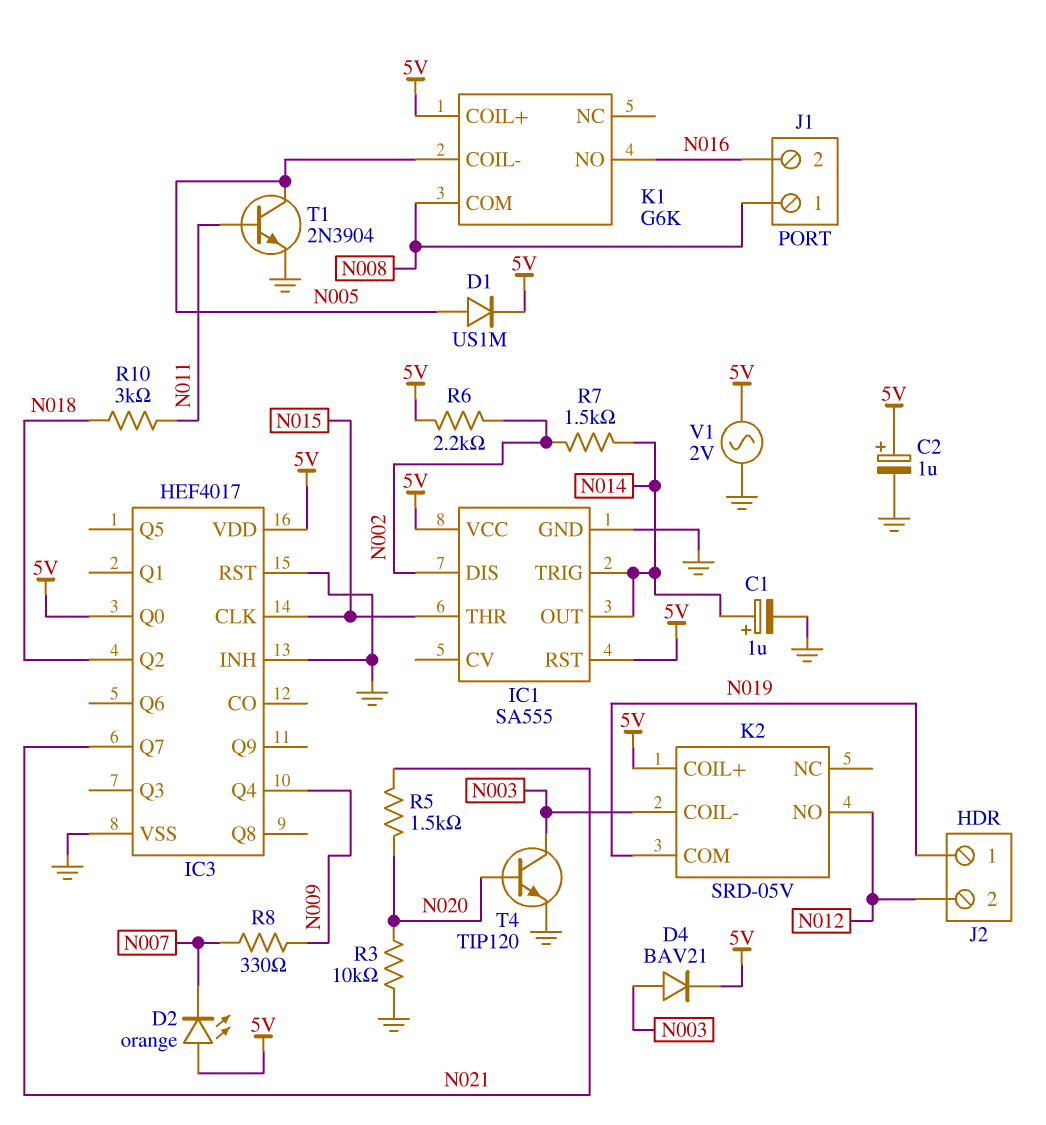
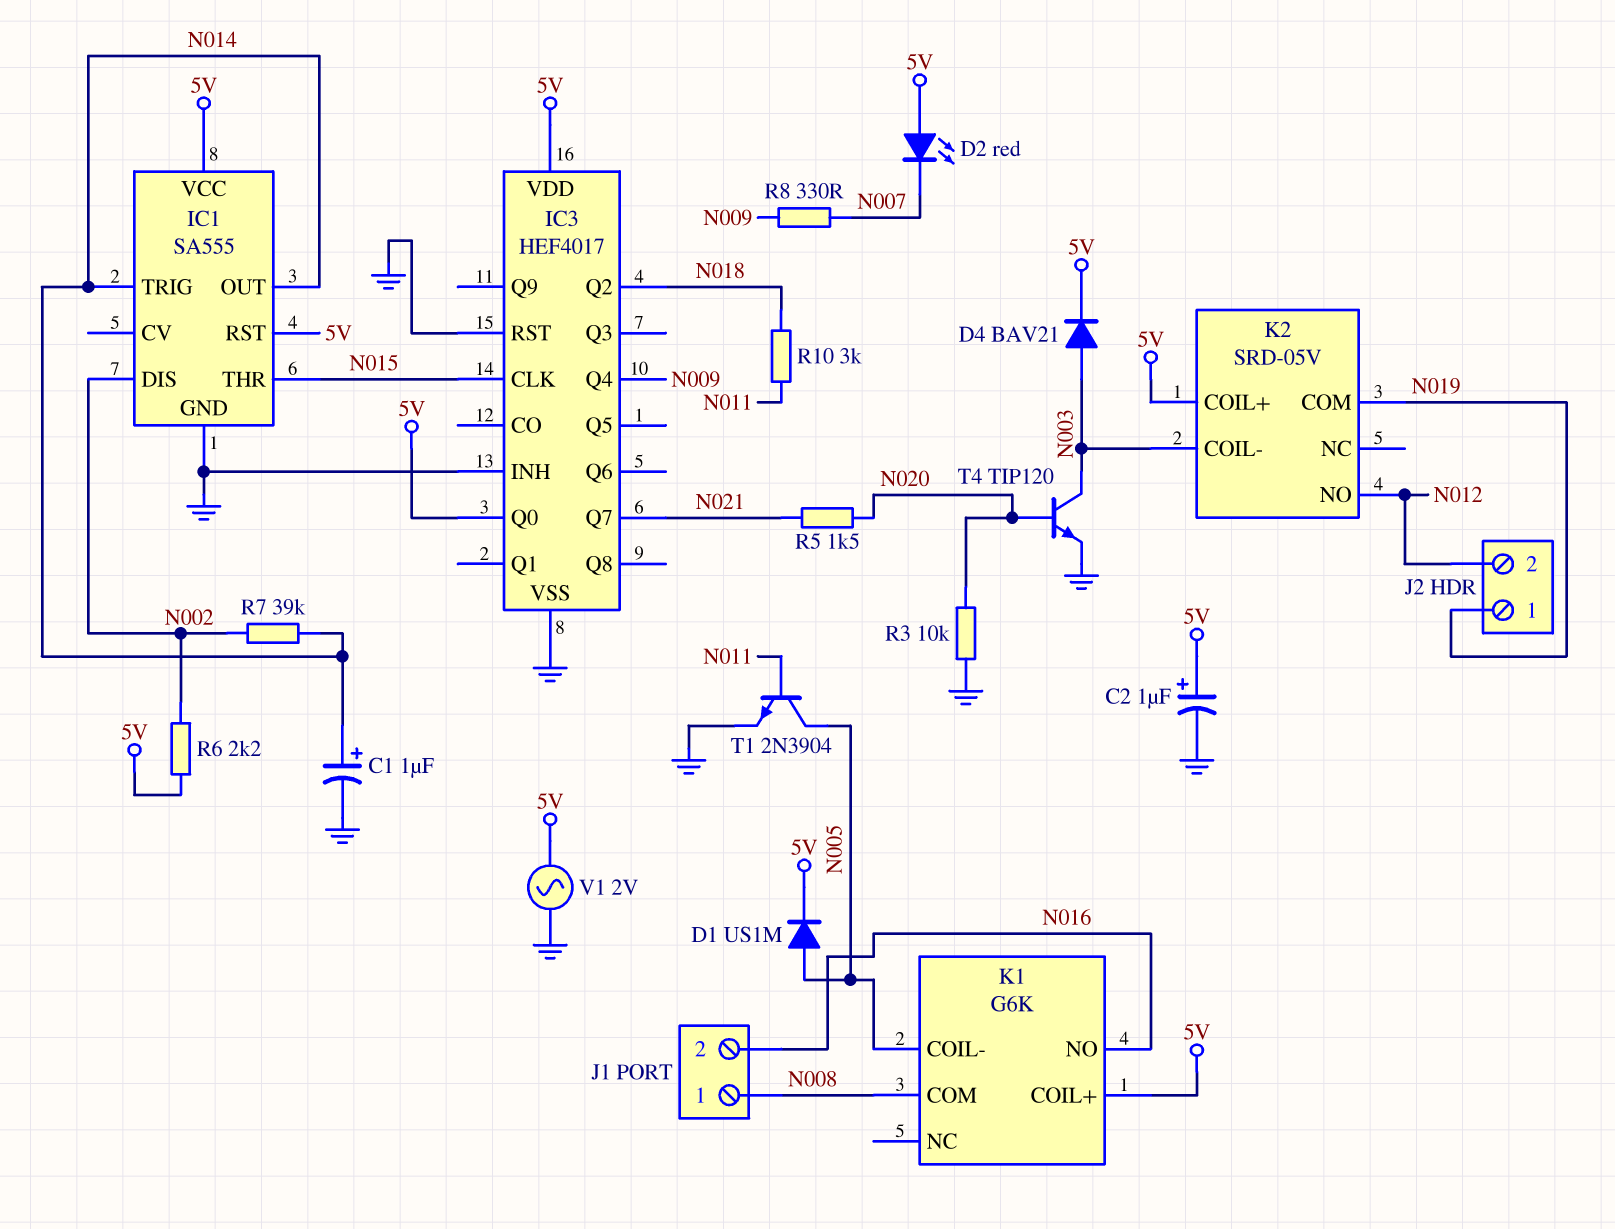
D2: LED orange (A 5V, K N007) -> LED red (A 5V, K N007)
R7: 1.5k (N002, N014) -> 39k (N002, N014)

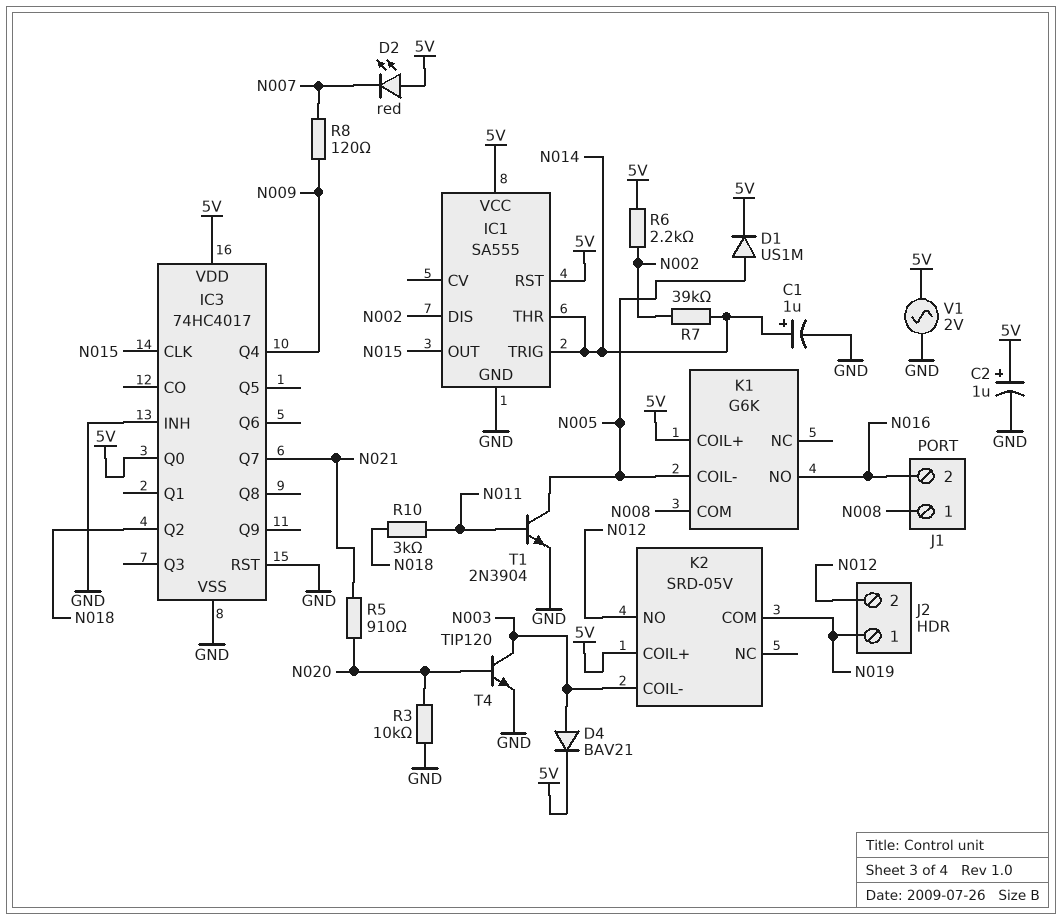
IC1 pin OUT: N014 -> N015
IC1 pin THR: N015 -> N014
IC3: HEF4017 -> 74HC4017
R5: 1.5k (N020, N021) -> 910 (N020, N021)
R8: 330 (N007, N009) -> 120 (N007, N009)

